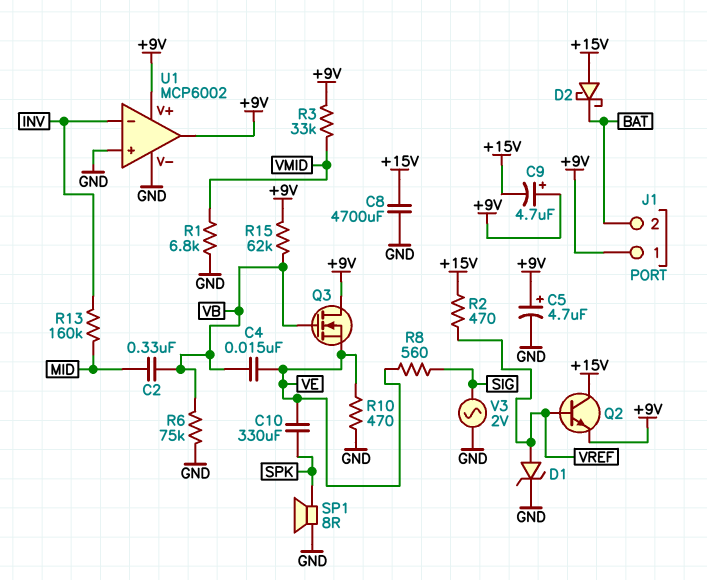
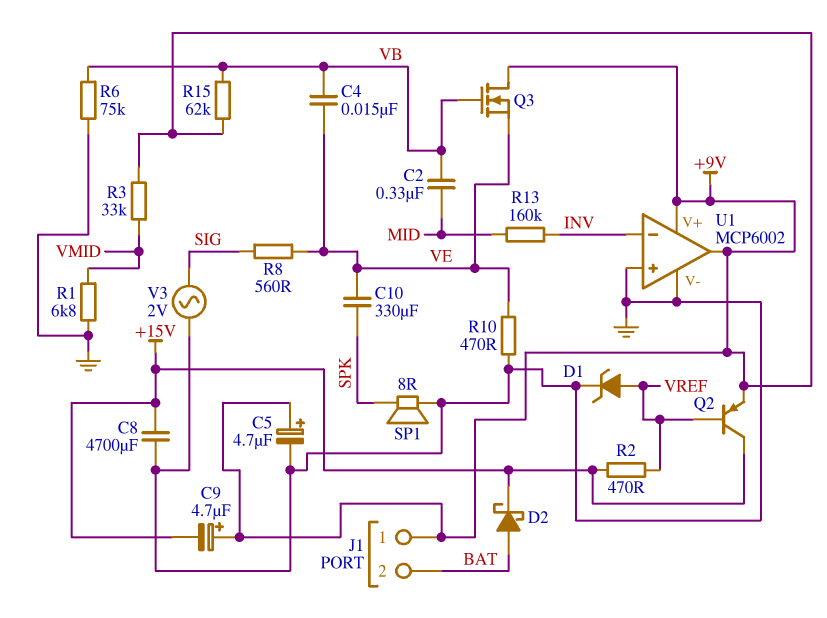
D2: schottky (A +15V, K BAT) -> schottky (A BAT, K +15V)
Q2: NPN (B VREF, C +15V, E +9V) -> PNP (B VREF, C +15V, E +9V)

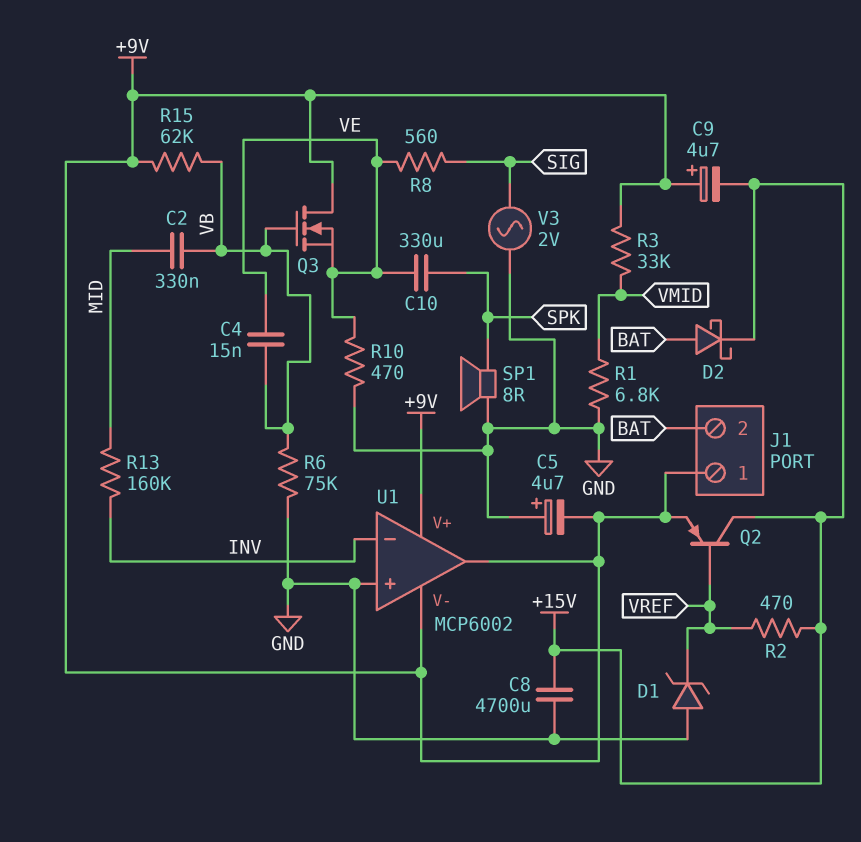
C5: 4.7uF (plus +9V, minus GND) -> 4.7uF (plus GND, minus +9V)
D1: zener (A VREF, K GND) -> zener (A GND, K VREF)
U1 pin V-: GND -> +9V

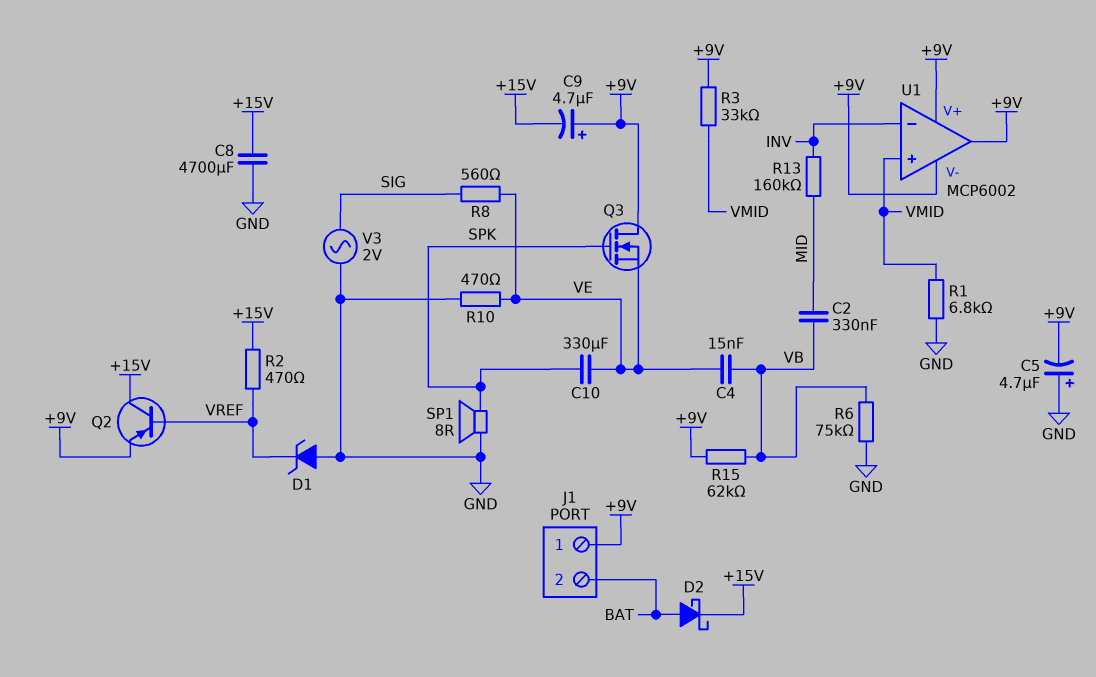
Q3: NMOS (G VB, D +9V, S VE) -> NMOS (G SPK, D +9V, S VE)
U1 pin in+: GND -> VMID

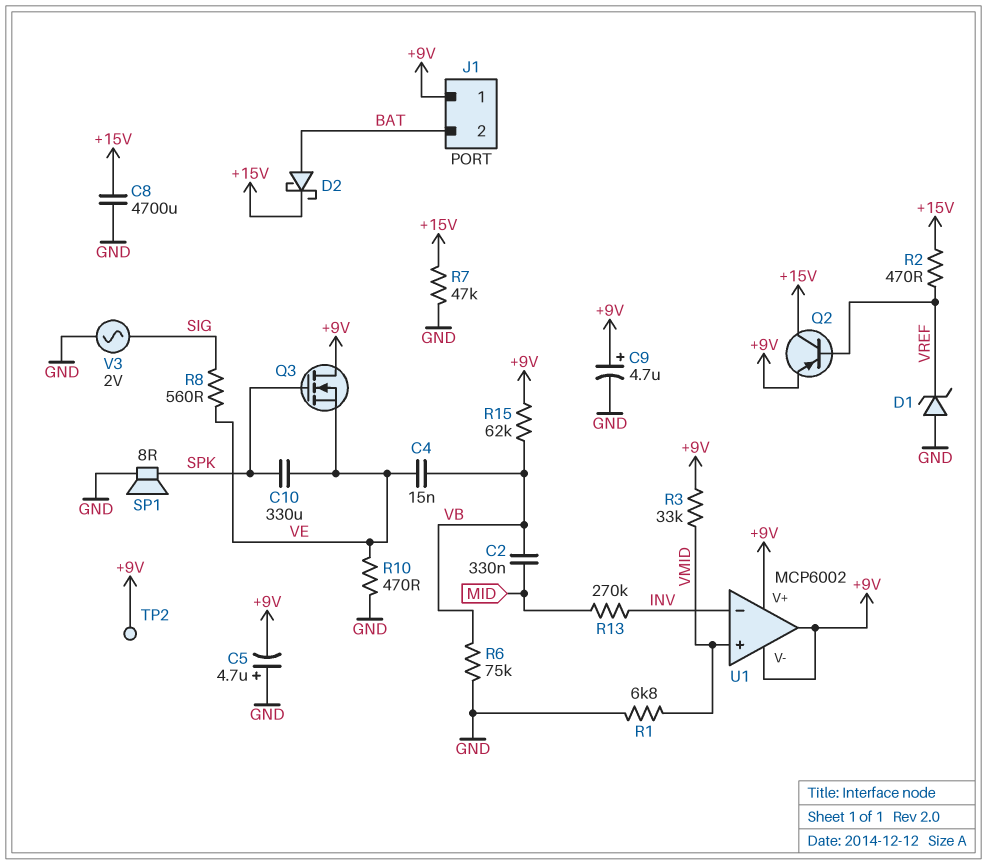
C9: 4.7uF (plus +9V, minus +15V) -> 4.7uF (plus +9V, minus GND)
R7: none -> 47k (+15V, GND)
R13: 160k (INV, MID) -> 270k (INV, MID)
TP2: none -> test point (+9V)

